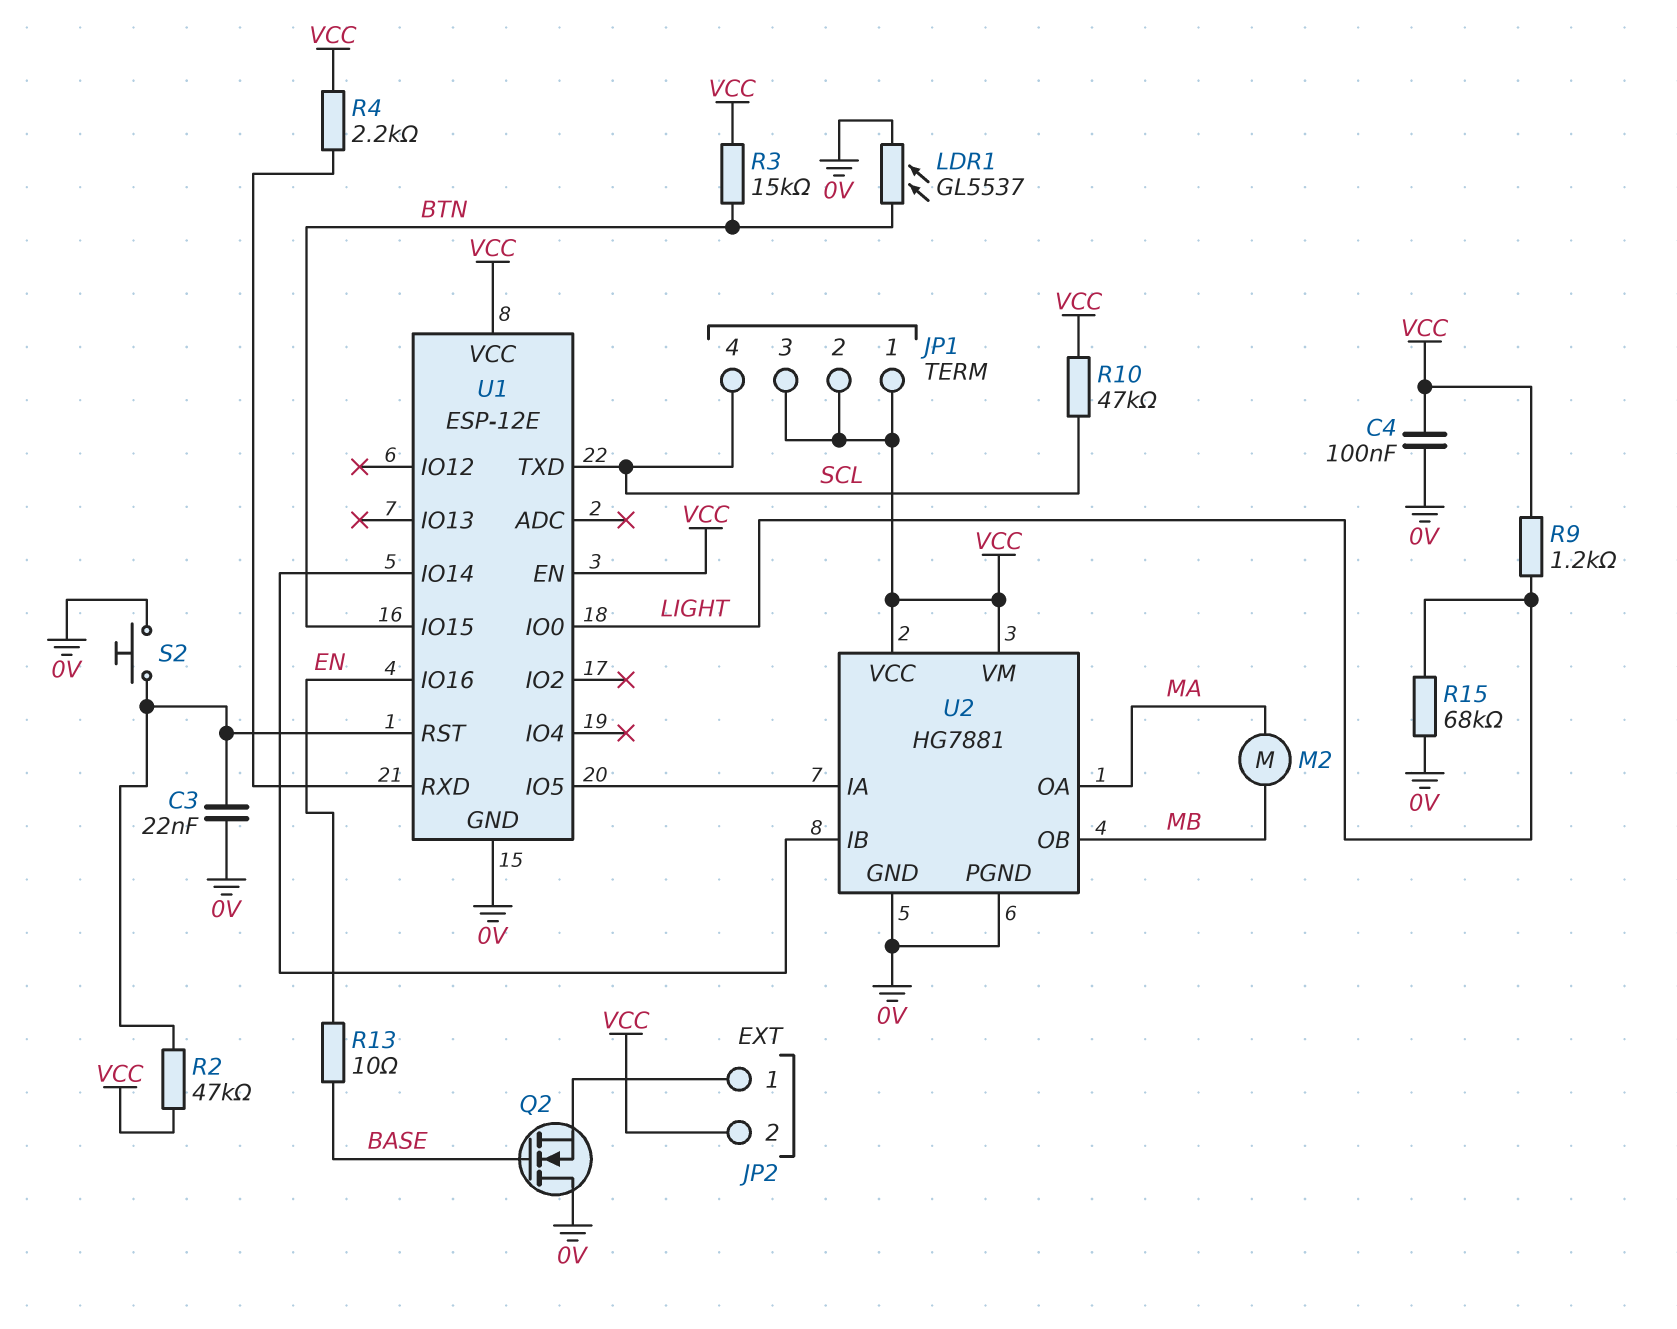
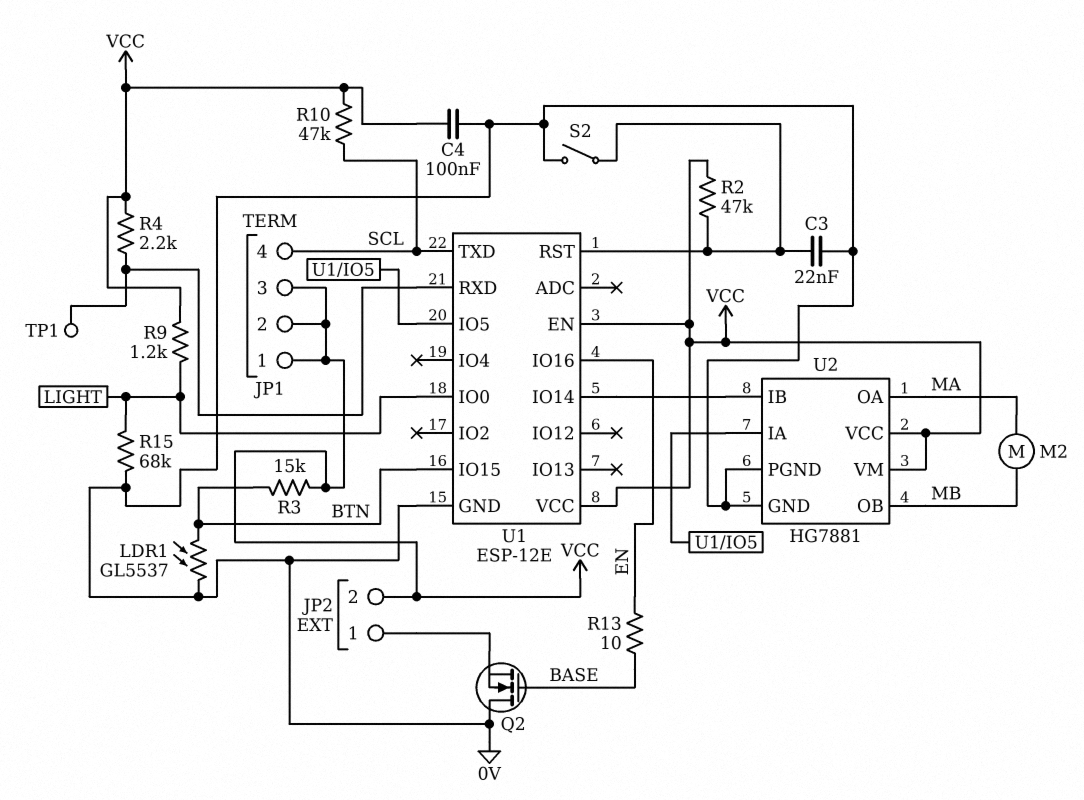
S2: button (0V, U1/RST) -> switch (0V, U1/RST)
TP1: none -> test point (U1/RXD)

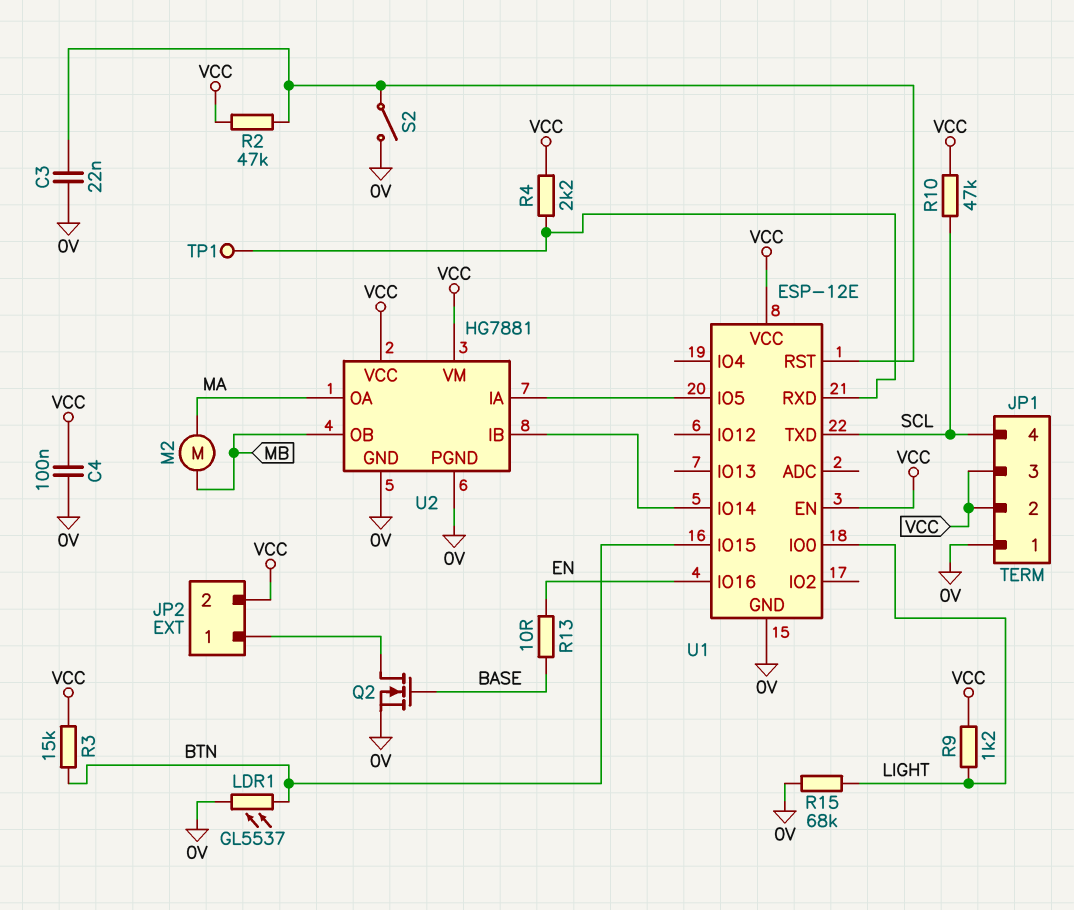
JP1 pin 1: VCC -> 0V
Q2: NMOS (G BASE, D 0V, S JP2/1) -> NMOS (G BASE, D JP2/1, S 0V)

